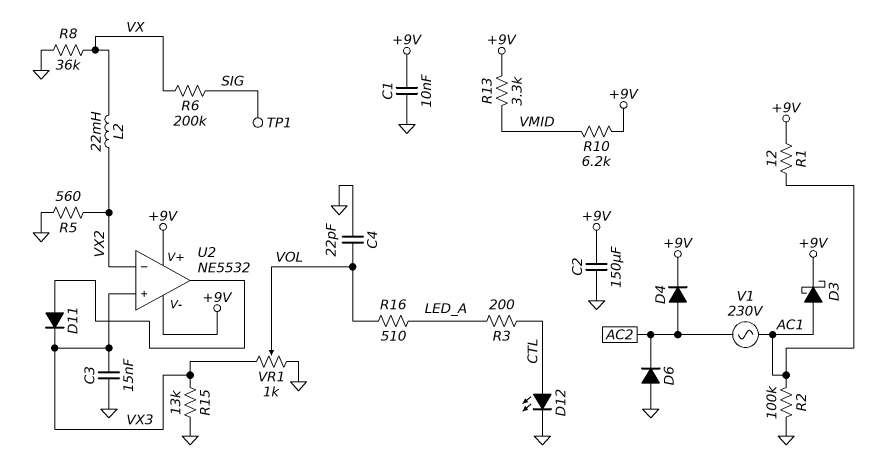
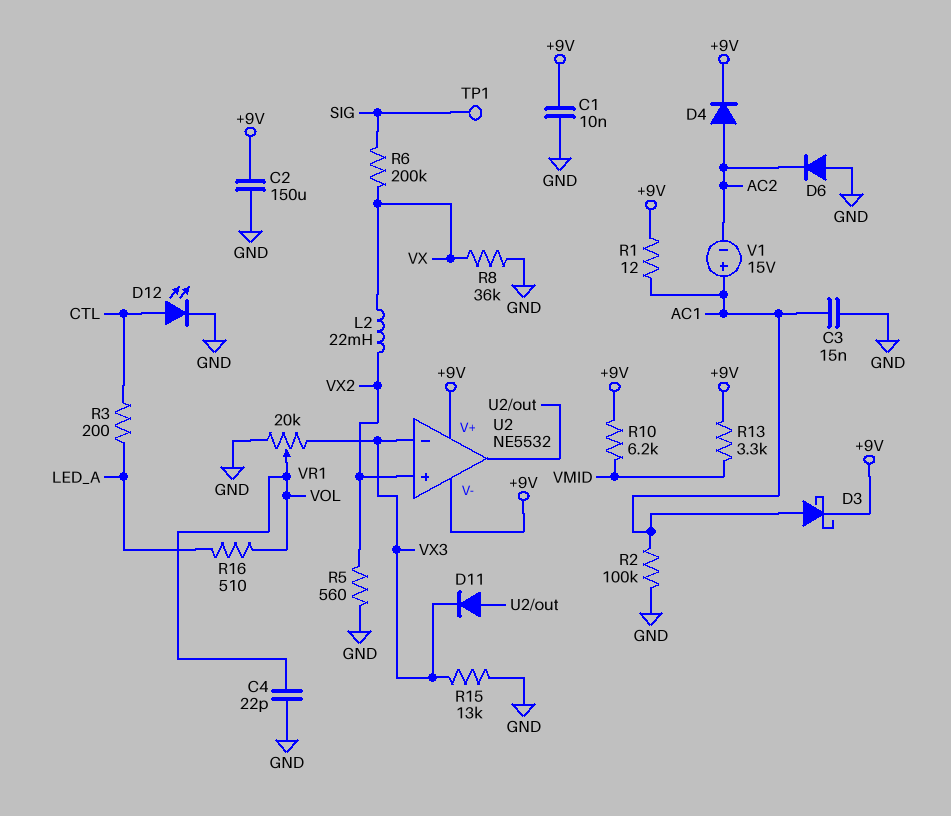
C3: 15nF (GND, VX3) -> 15nF (AC1, GND)
U2 pin in+: VX3 -> VX2
U2 pin in-: VX2 -> VX3
V1: AC 230V (AC1, AC2) -> 15V (plus AC1, minus AC2)
VR1: 1k (GND, VX3, wiper VOL) -> 20k (GND, VX3, wiper VOL)

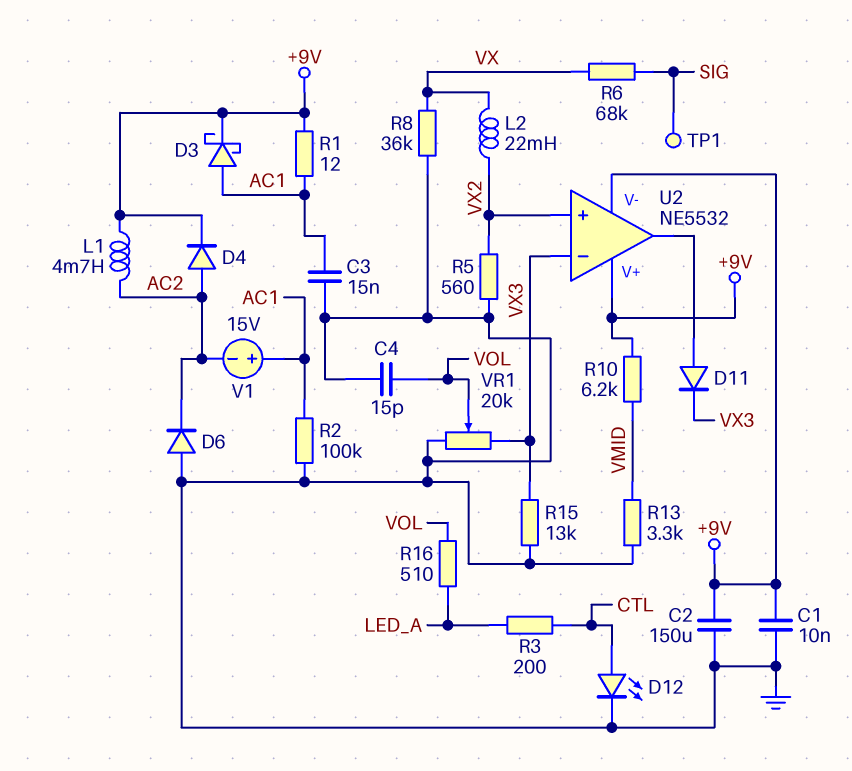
C4: 22pF (GND, VOL) -> 15pF (GND, VOL)
L1: none -> 4.7mH (+9V, AC2)
R6: 200k (SIG, VX) -> 68k (SIG, VX)
R13: 3.3k (+9V, VMID) -> 3.3k (GND, VMID)

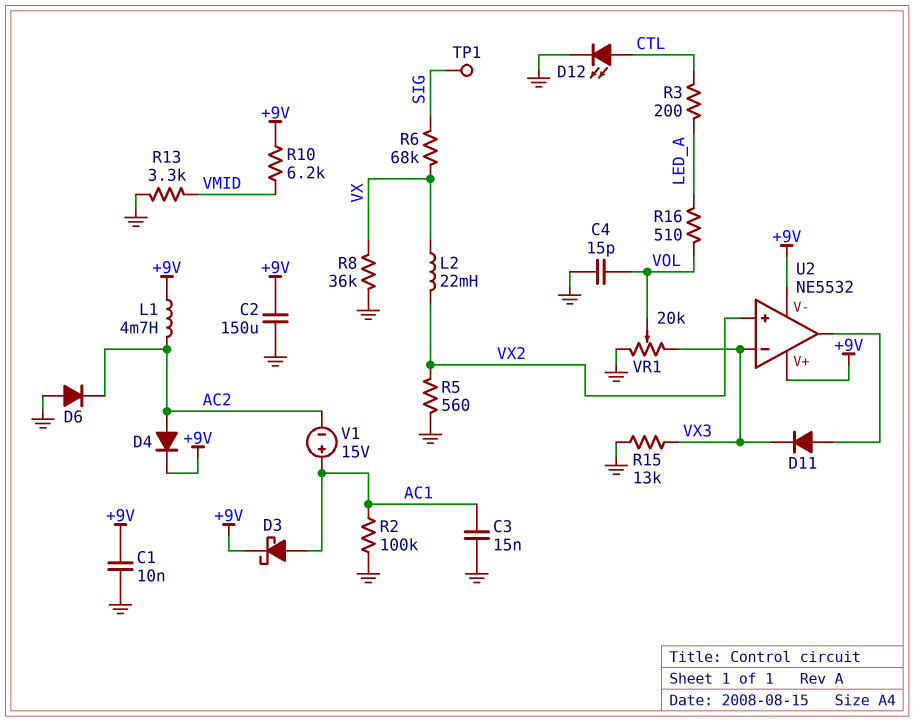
R1: 12 (+9V, AC1) -> none

